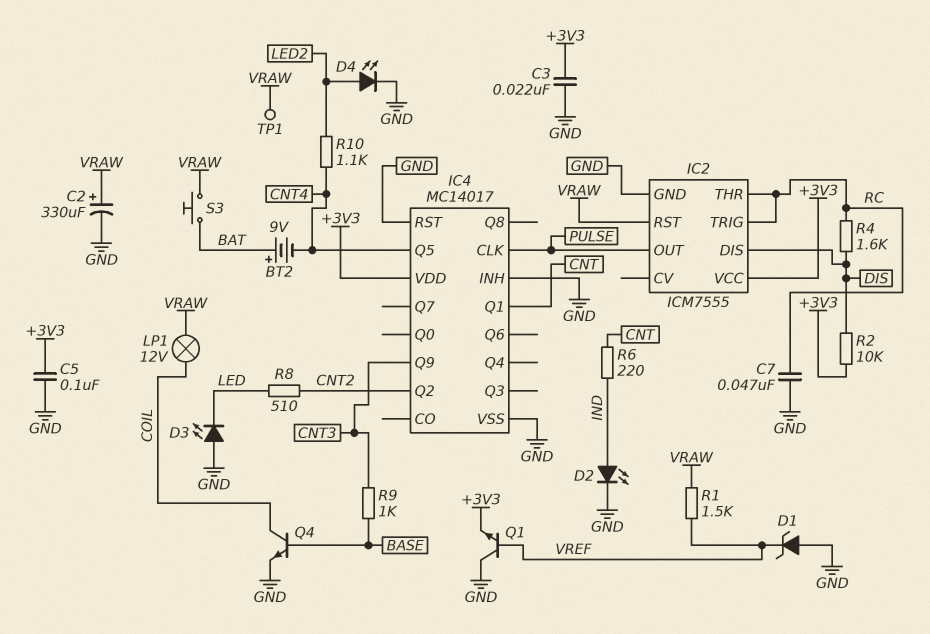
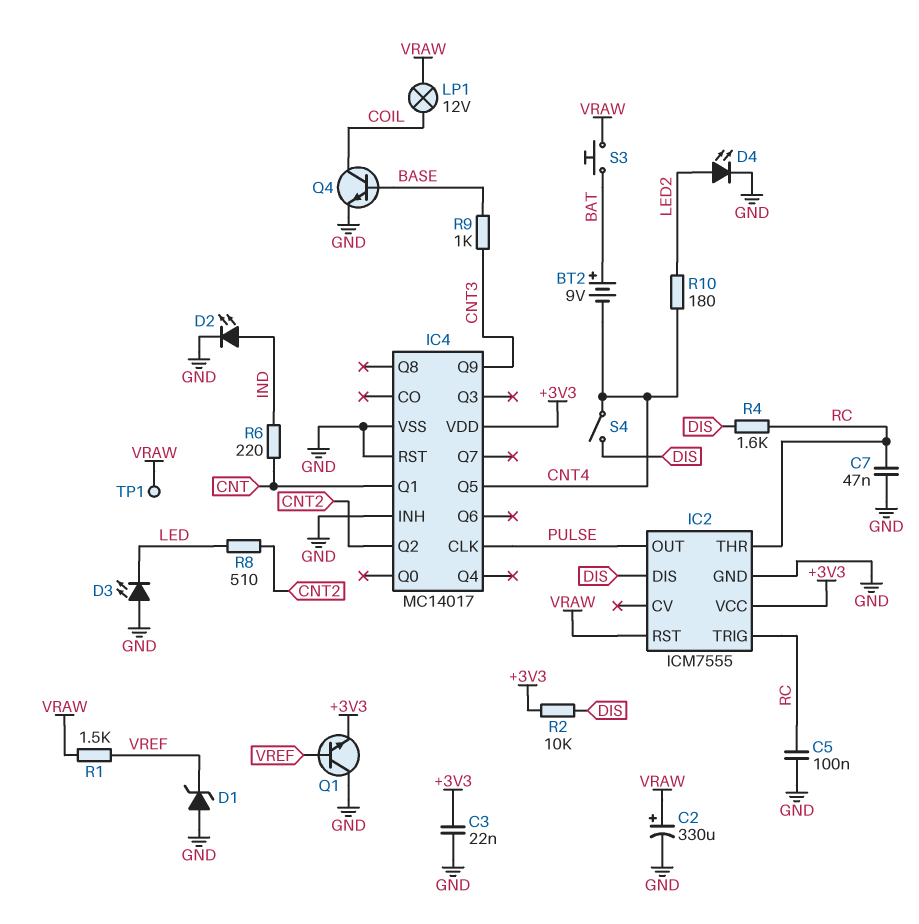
C5: 100nF (+3V3, GND) -> 100nF (GND, RC)
R10: 1.1k (CNT4, LED2) -> 180 (CNT4, LED2)
S4: none -> switch (CNT4, DIS)

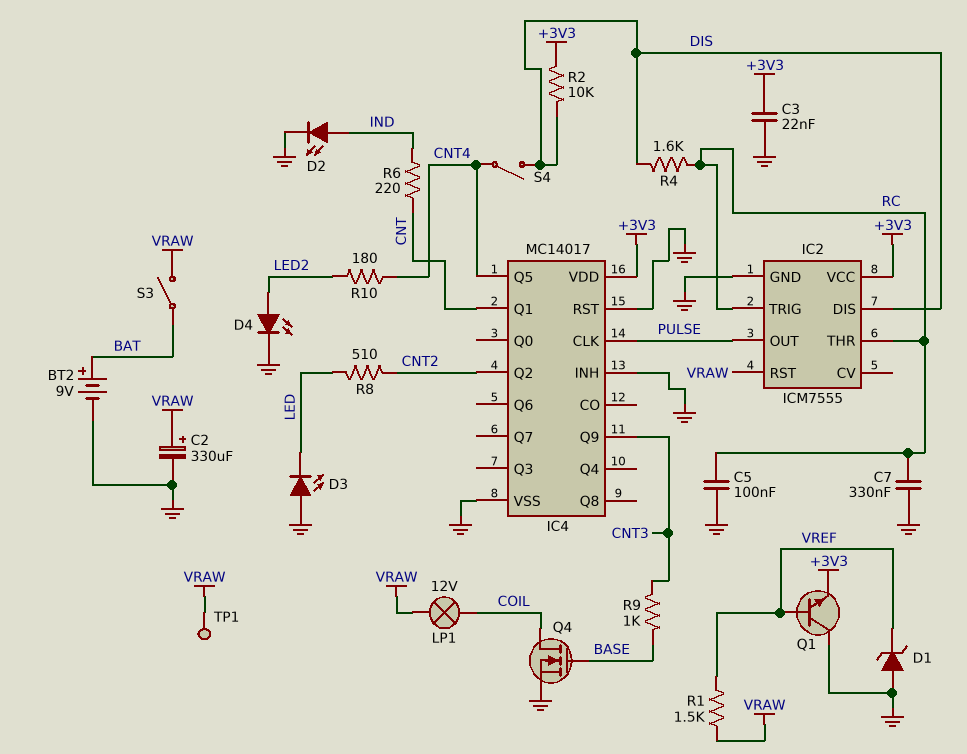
BT2: 9V (plus BAT, minus CNT4) -> 9V (plus BAT, minus GND)
C7: 47nF (GND, RC) -> 330nF (GND, RC)
Q4: NPN (B BASE, C COIL, E GND) -> NMOS (G BASE, D COIL, S GND)
S3: button (BAT, VRAW) -> switch (BAT, VRAW)

